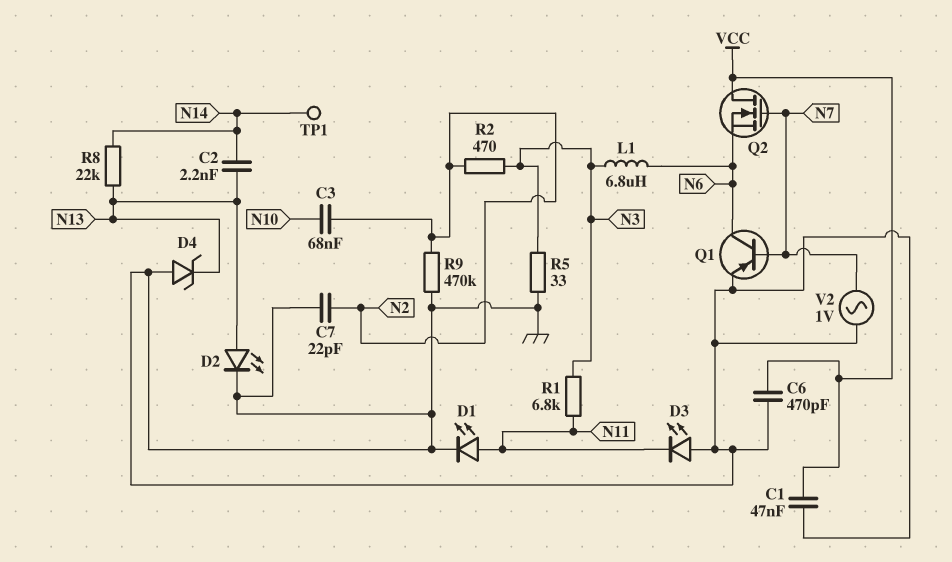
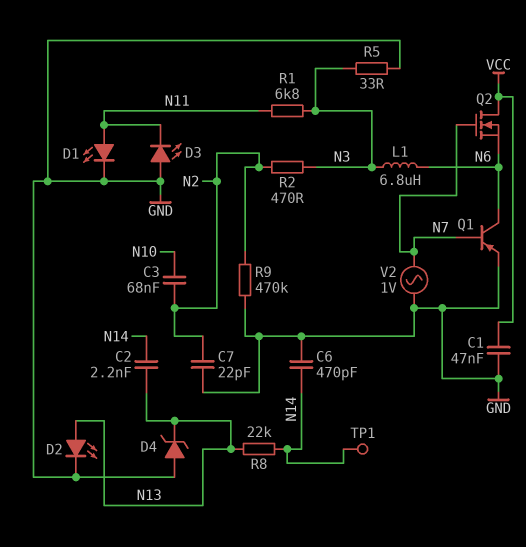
C6: 470pF (GND, VCC) -> 470pF (GND, N14)

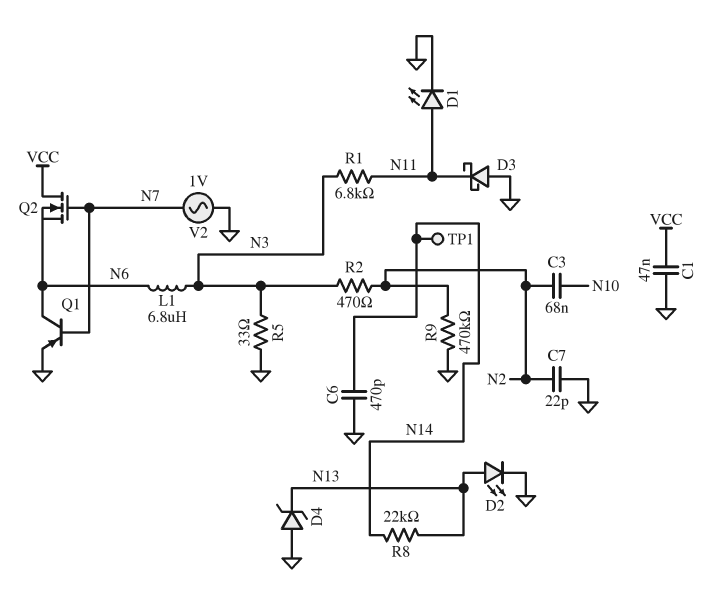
C2: 2.2nF (N13, N14) -> none
D3: LED (A GND, K N11) -> schottky (A GND, K N11)

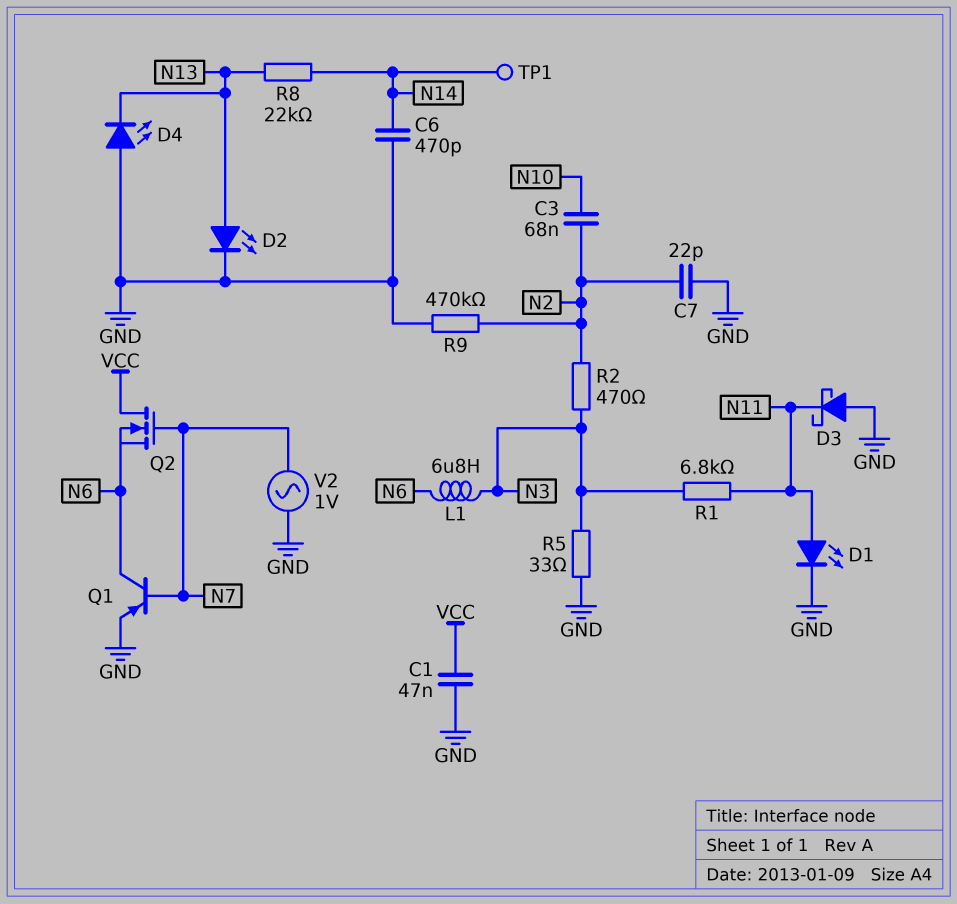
D4: zener (A GND, K N13) -> LED (A GND, K N13)

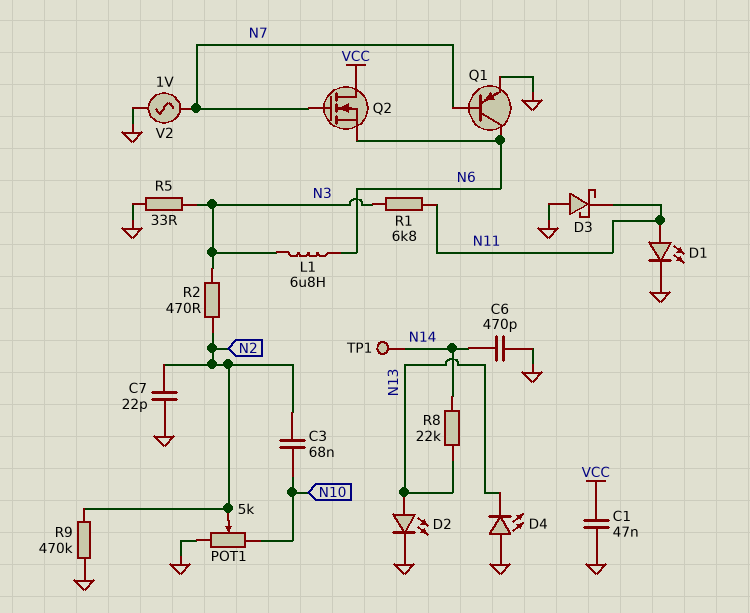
POT1: none -> 5k (GND, N10, wiper N2)

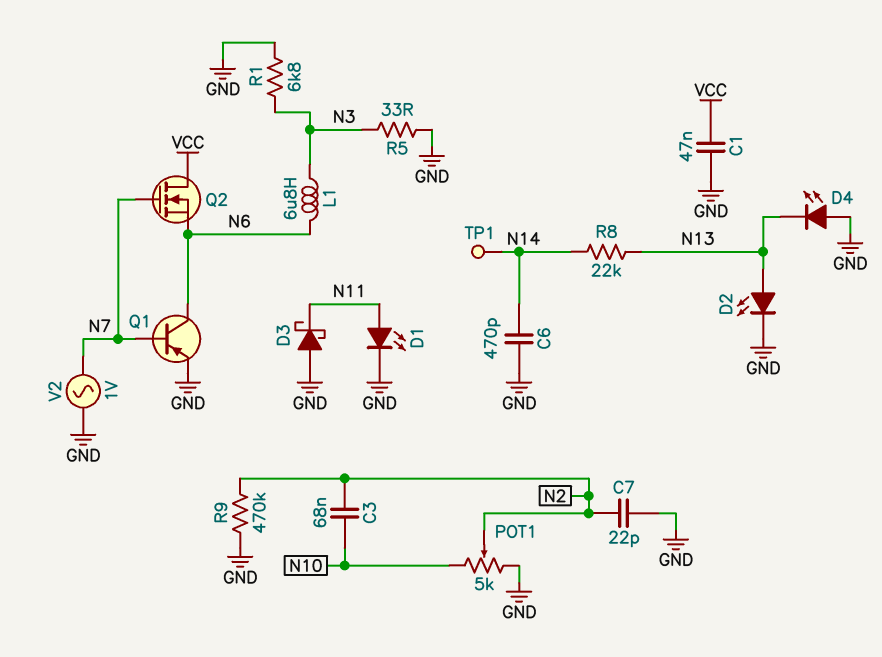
R1: 6.8k (N3, N11) -> 6.8k (GND, N3)
R2: 470 (N2, N3) -> none

